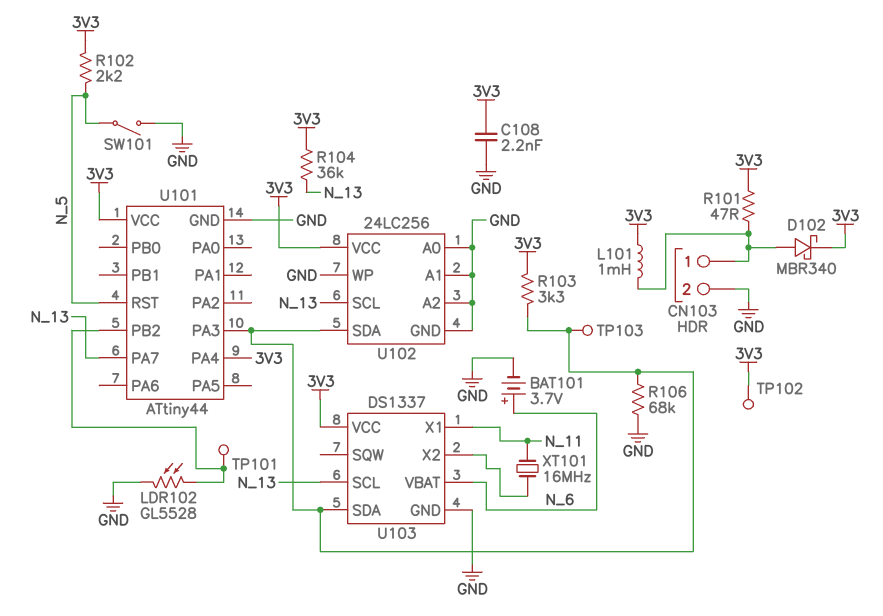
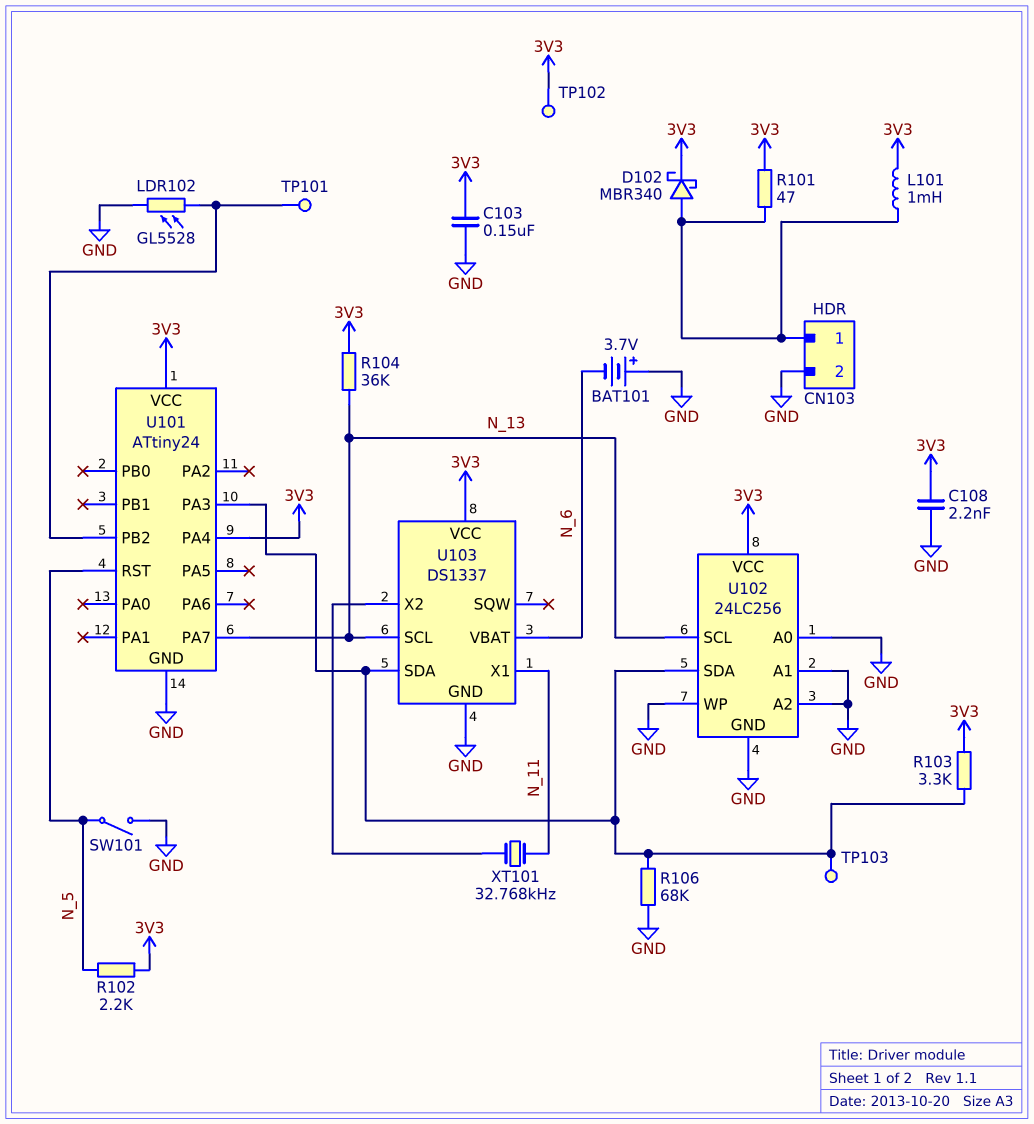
BAT101: 3.7V (plus N_6, minus GND) -> 3.7V (plus GND, minus N_6)
C103: none -> 150nF (3V3, GND)
U101: ATtiny44 -> ATtiny24
XT101: 16MHz (N_11, U103/X2) -> 32.768kHz (N_11, U103/X2)

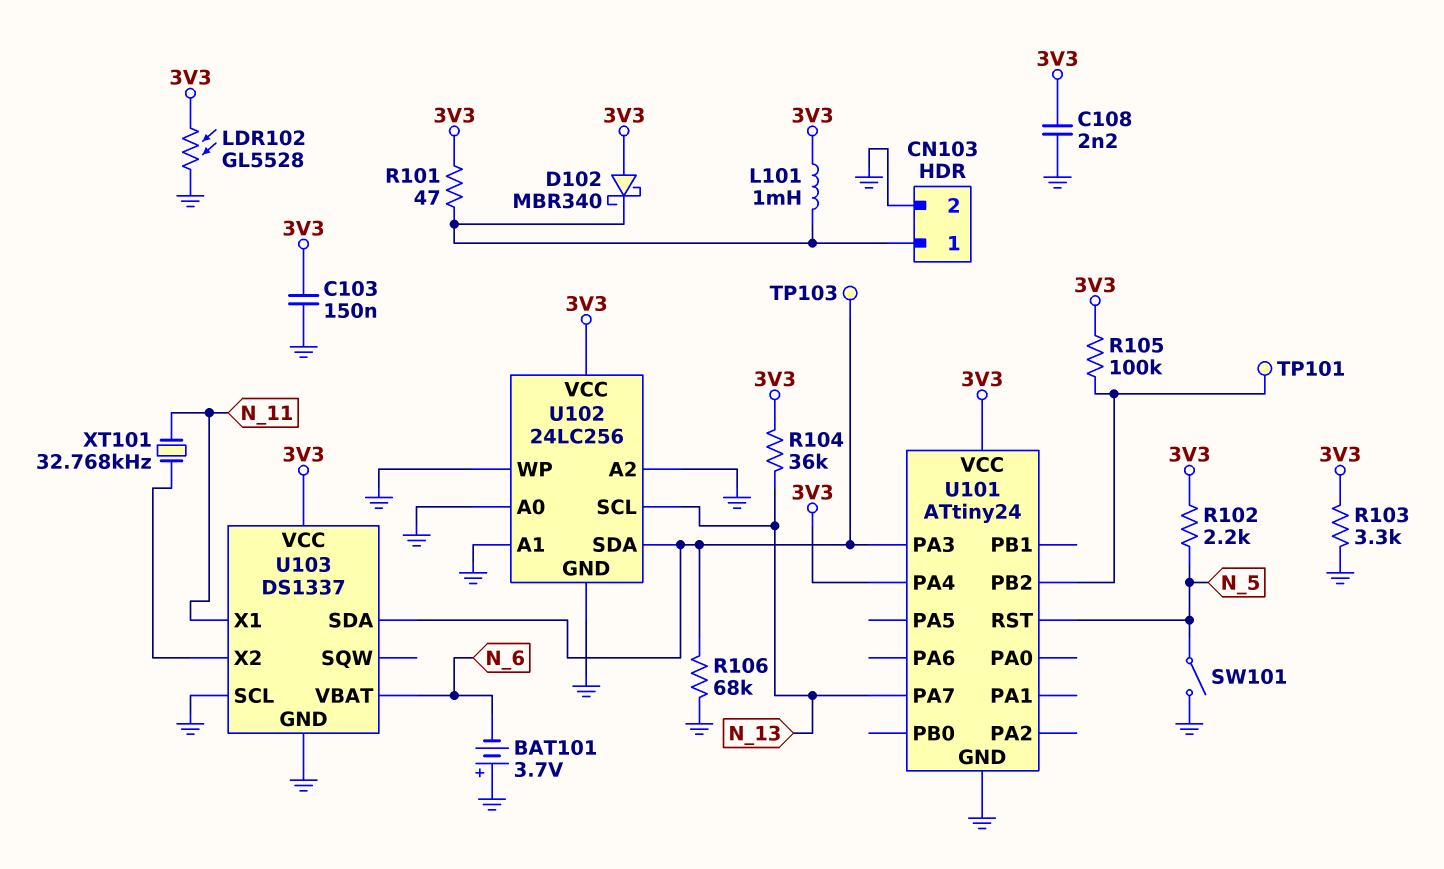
D102: schottky MBR340 (A CN103/1, K 3V3) -> schottky MBR340 (A 3V3, K CN103/1)
LDR102: GL5528 (GND, U101/PB2) -> GL5528 (3V3, GND)
R103: 3.3k (3V3, U101/PA3) -> 3.3k (3V3, GND)
R105: none -> 100k (3V3, U101/PB2)
TP102: test point (3V3) -> none
U103 pin SCL: N_13 -> GND

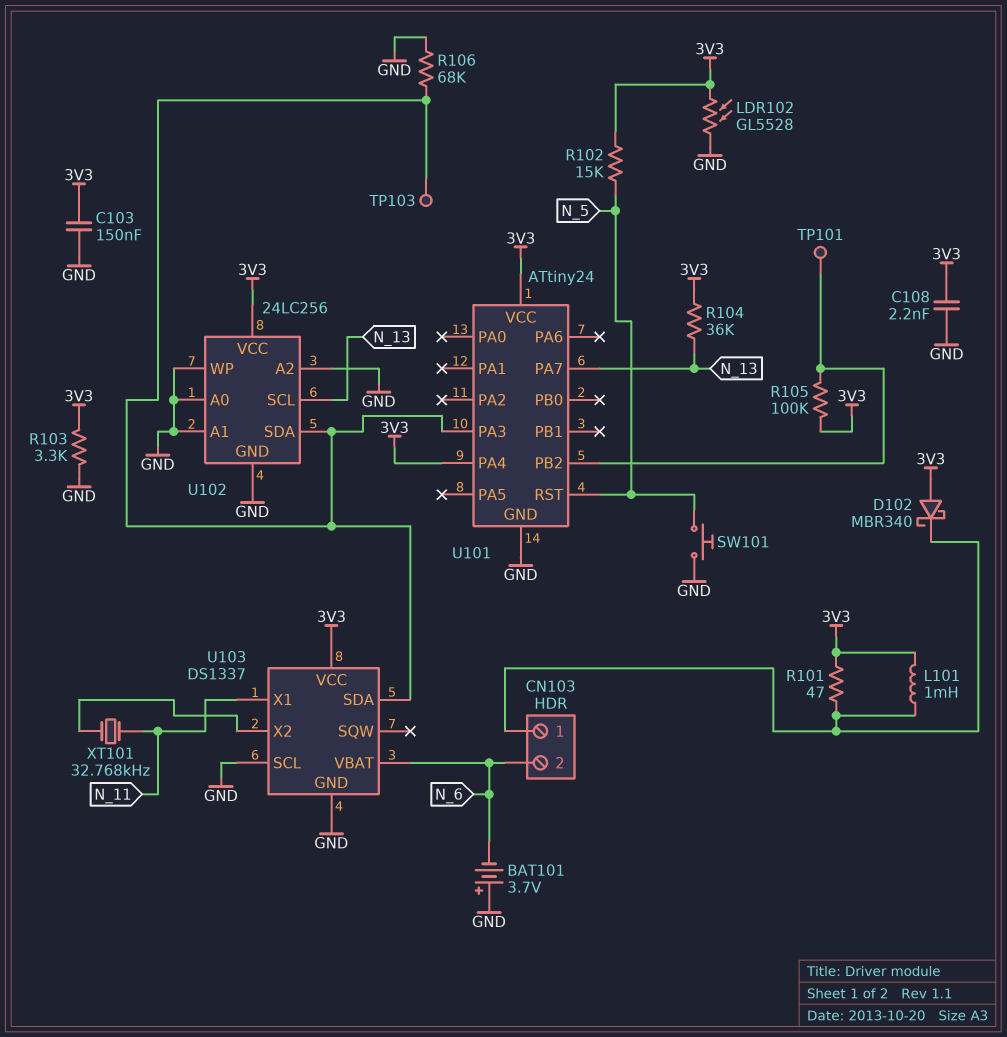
CN103 pin 2: GND -> N_6
R102: 2.2k (3V3, N_5) -> 15k (3V3, N_5)
SW101: switch (GND, N_5) -> button (GND, N_5)

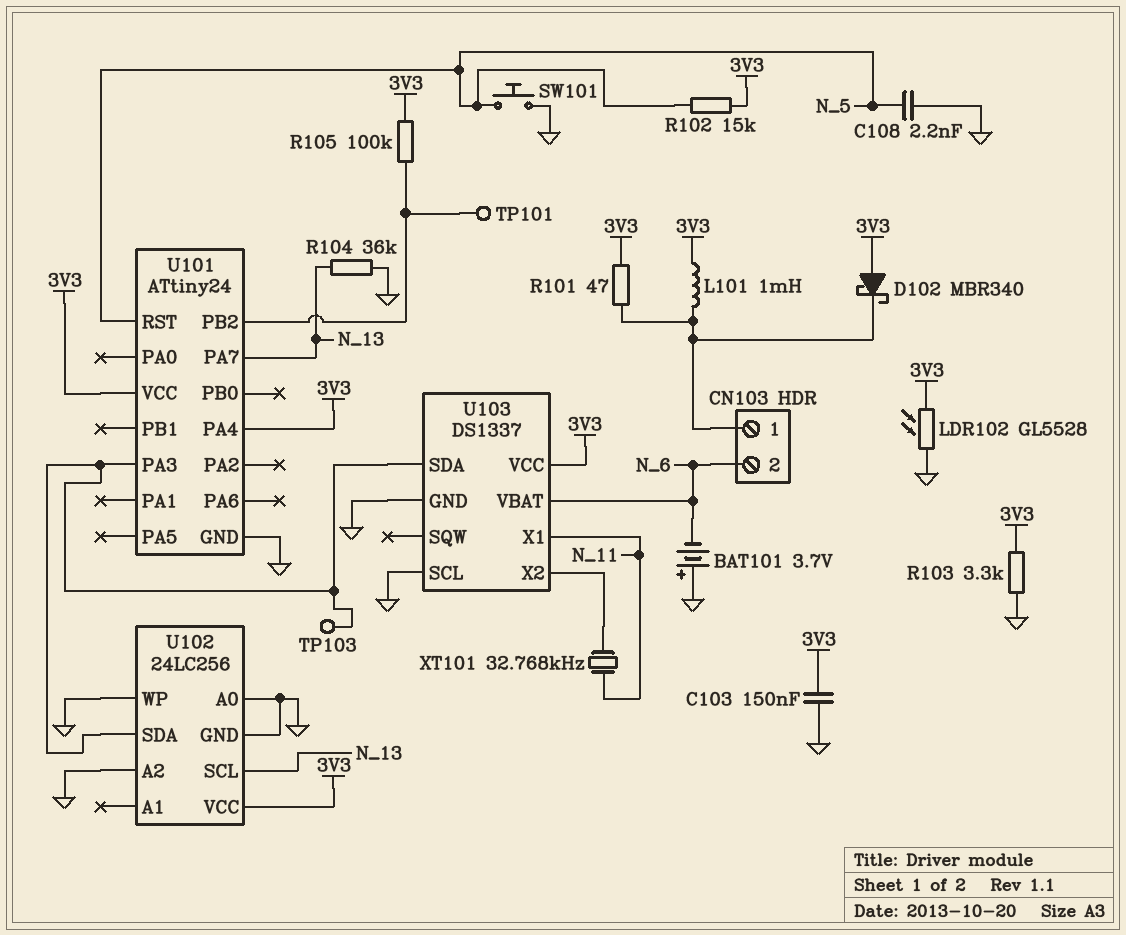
C108: 2.2nF (3V3, GND) -> 2.2nF (GND, N_5)
R104: 36k (3V3, N_13) -> 36k (GND, N_13)
R106: 68k (GND, U101/PA3) -> none
U102 pin A1: GND -> none

